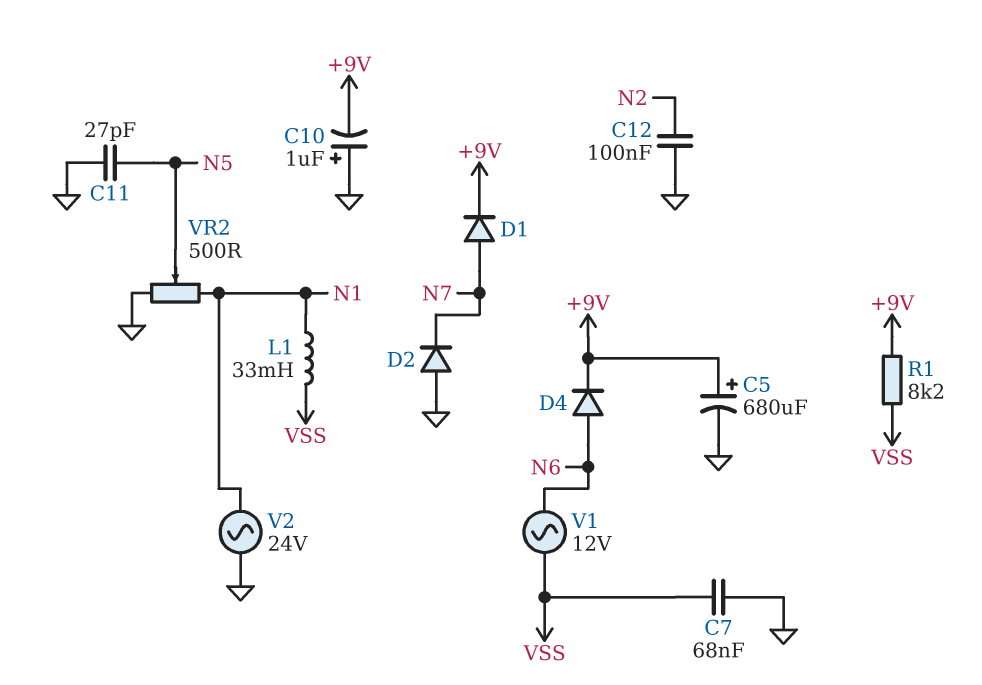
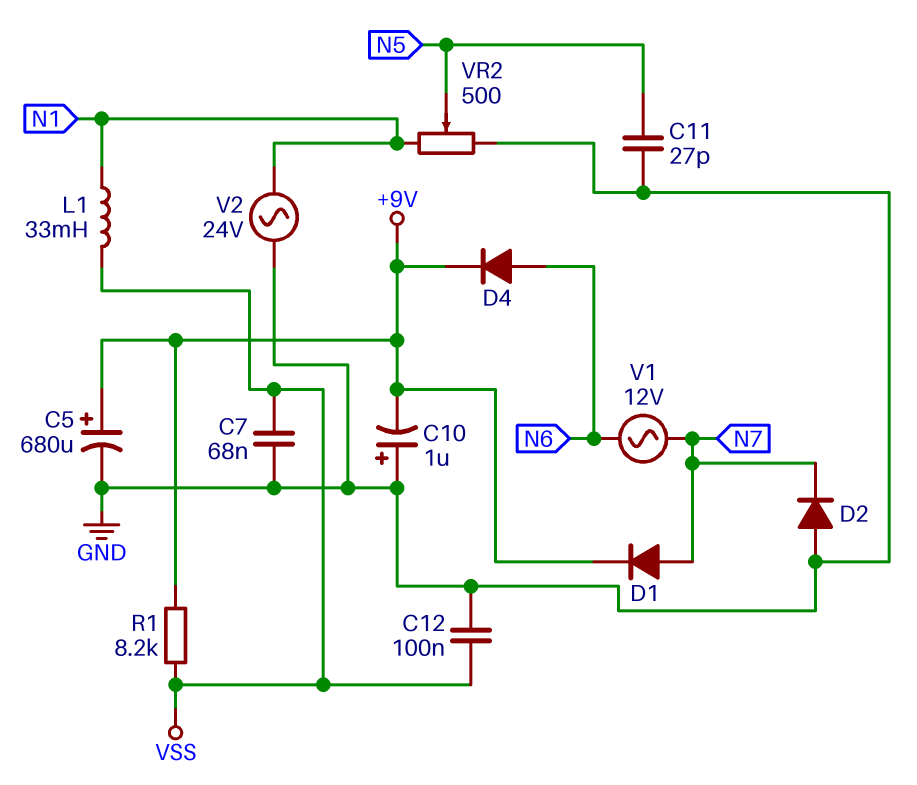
C12: 100nF (GND, N2) -> 100nF (GND, VSS)
V1: AC 12V (N6, VSS) -> AC 12V (N6, N7)

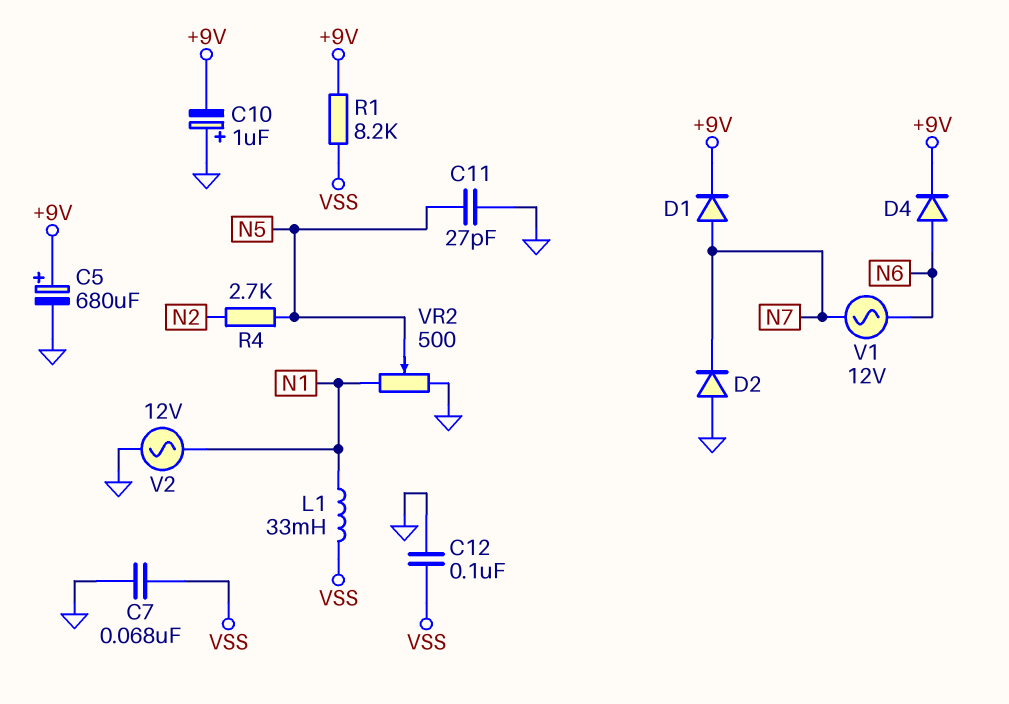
R4: none -> 2.7k (N2, N5)
V2: AC 24V (GND, N1) -> AC 12V (GND, N1)

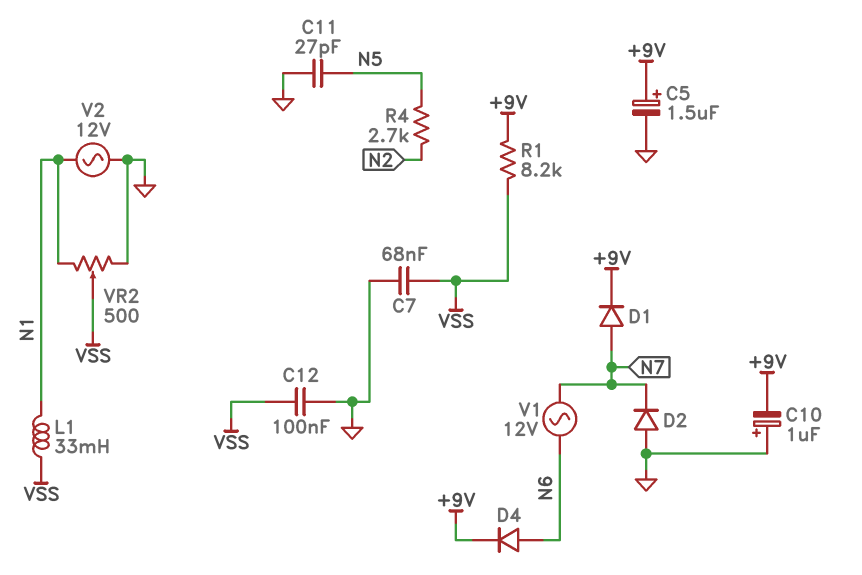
C5: 680uF (plus +9V, minus GND) -> 1.5uF (plus +9V, minus GND)
VR2: 500 (GND, N1, wiper N5) -> 500 (GND, N1, wiper VSS)

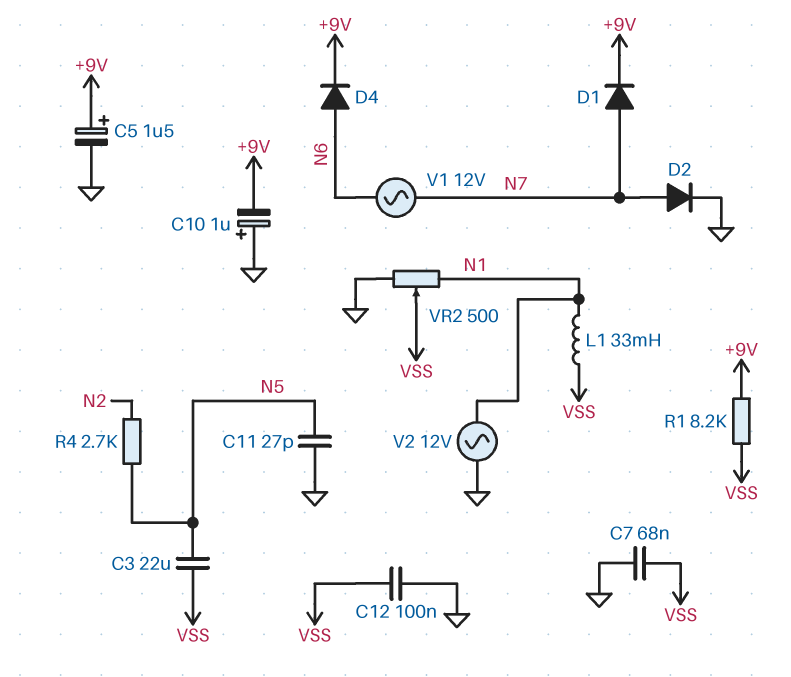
C3: none -> 22uF (N5, VSS)
D2: diode (A GND, K N7) -> diode (A N7, K GND)

